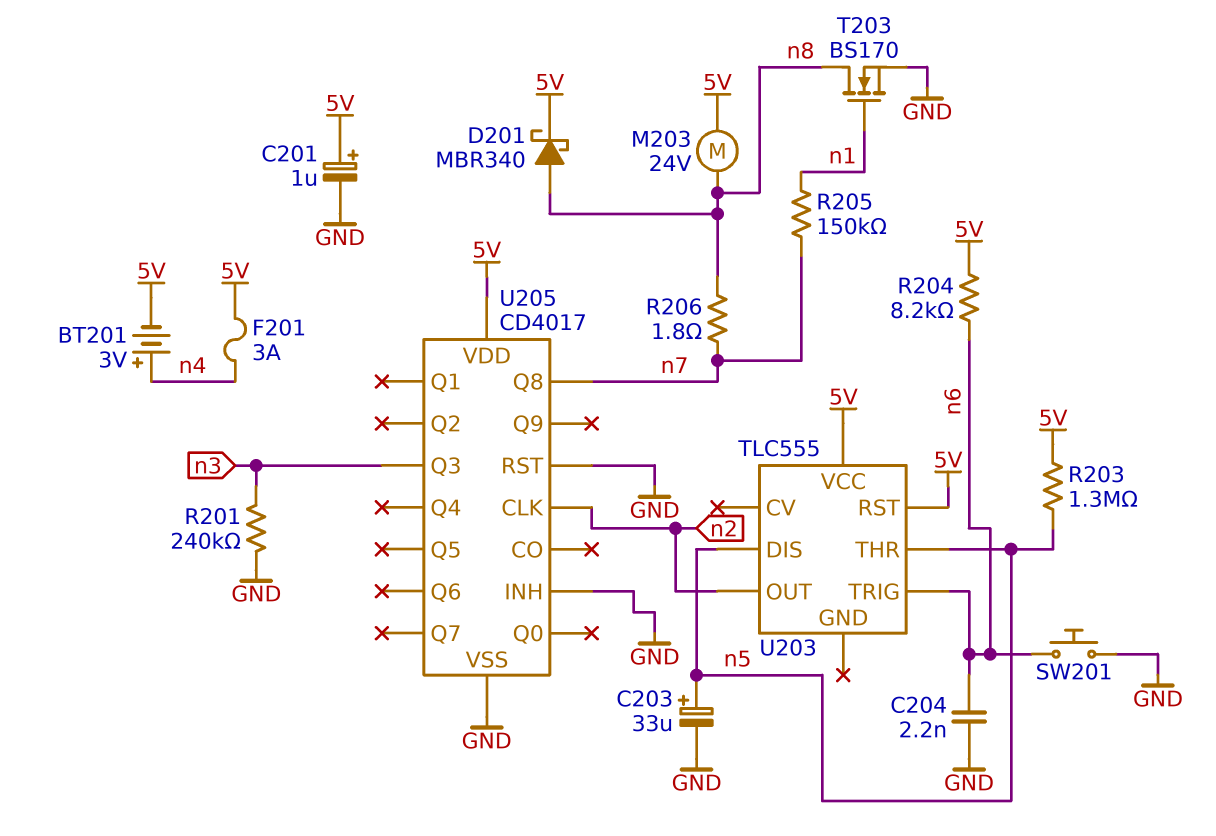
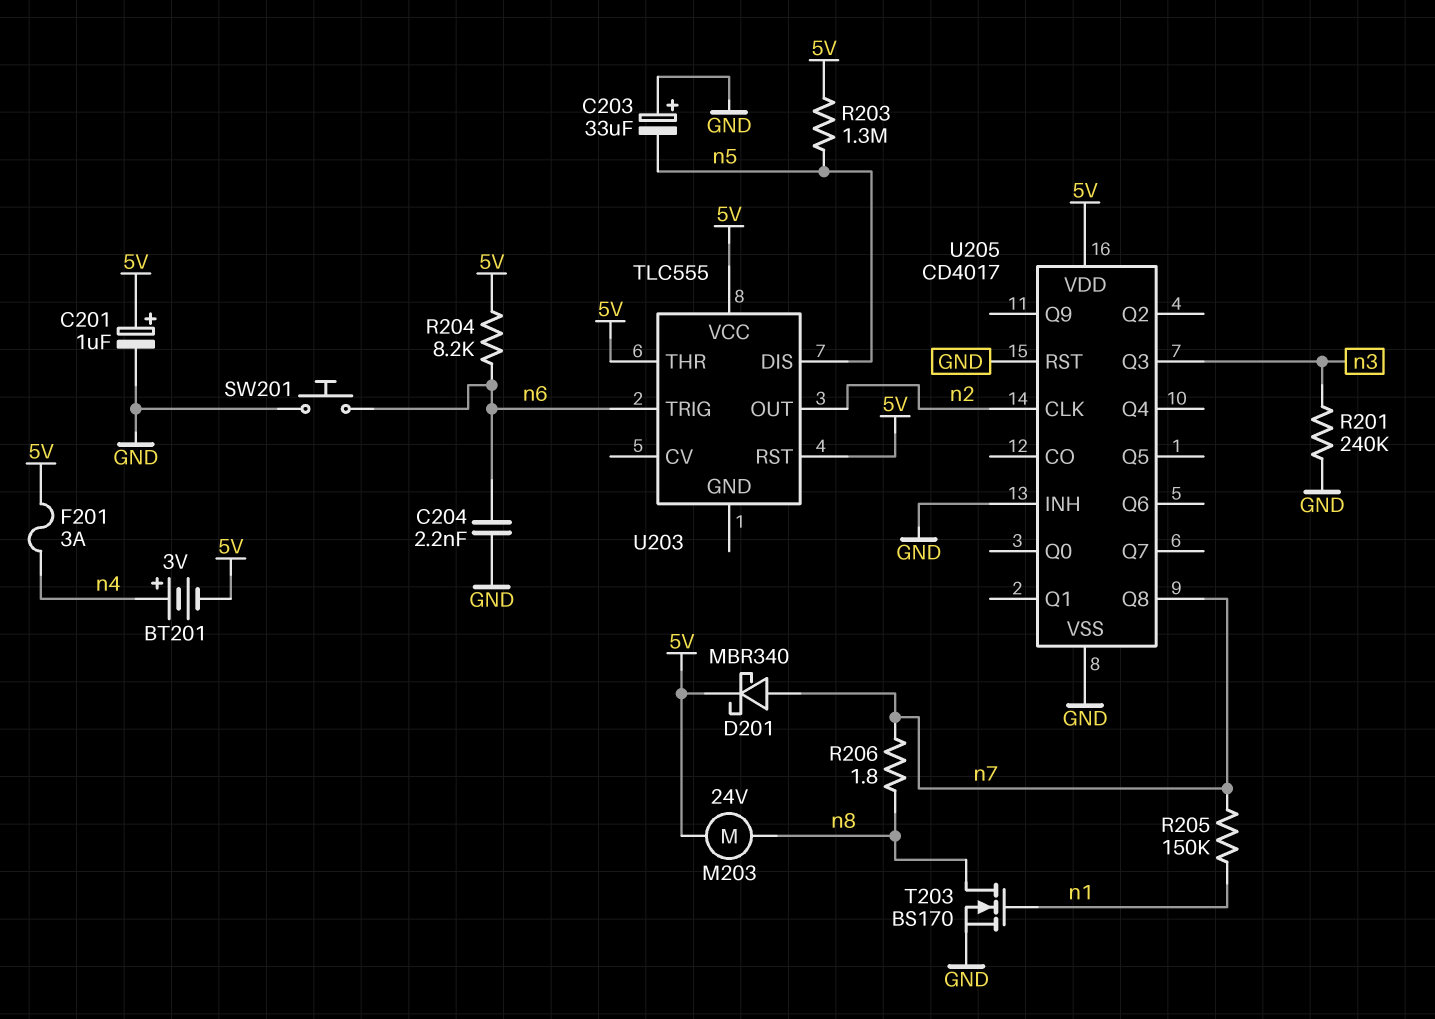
C203: 33uF (plus n5, minus GND) -> 33uF (plus GND, minus n5)
D201: schottky MBR340 (A n8, K 5V) -> schottky MBR340 (A n7, K 5V)
U203 pin THR: n5 -> 5V

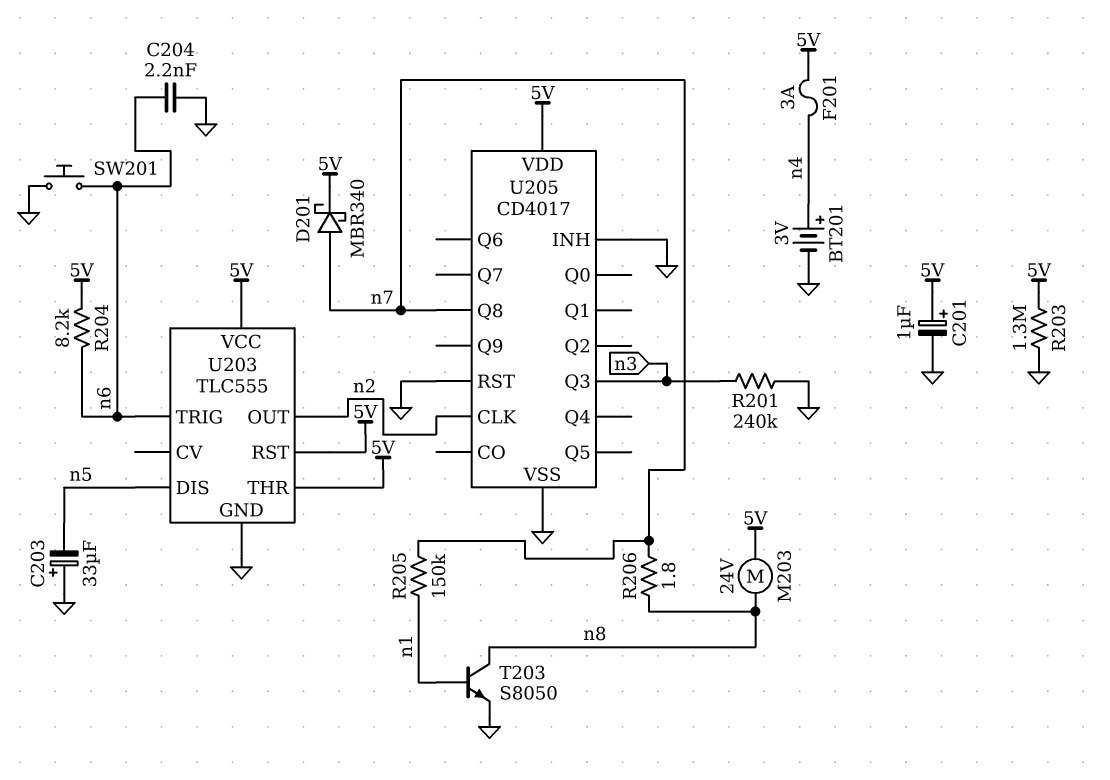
BT201: 3V (plus n4, minus 5V) -> 3V (plus n4, minus GND)
R203: 1.3M (5V, n5) -> 1.3M (5V, GND)
T203: NMOS BS170 (G n1, D n8, S GND) -> NPN S8050 (B n1, C n8, E GND)
U203 pin GND: none -> GND

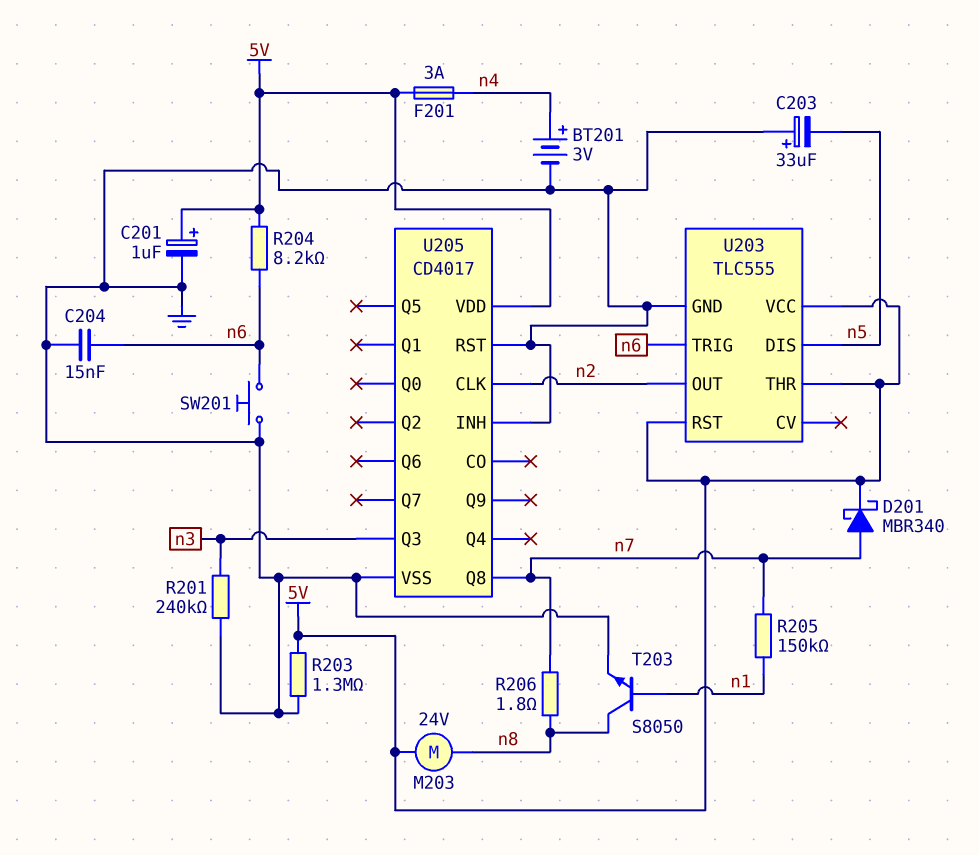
C204: 2.2nF (GND, n6) -> 15nF (GND, n6)

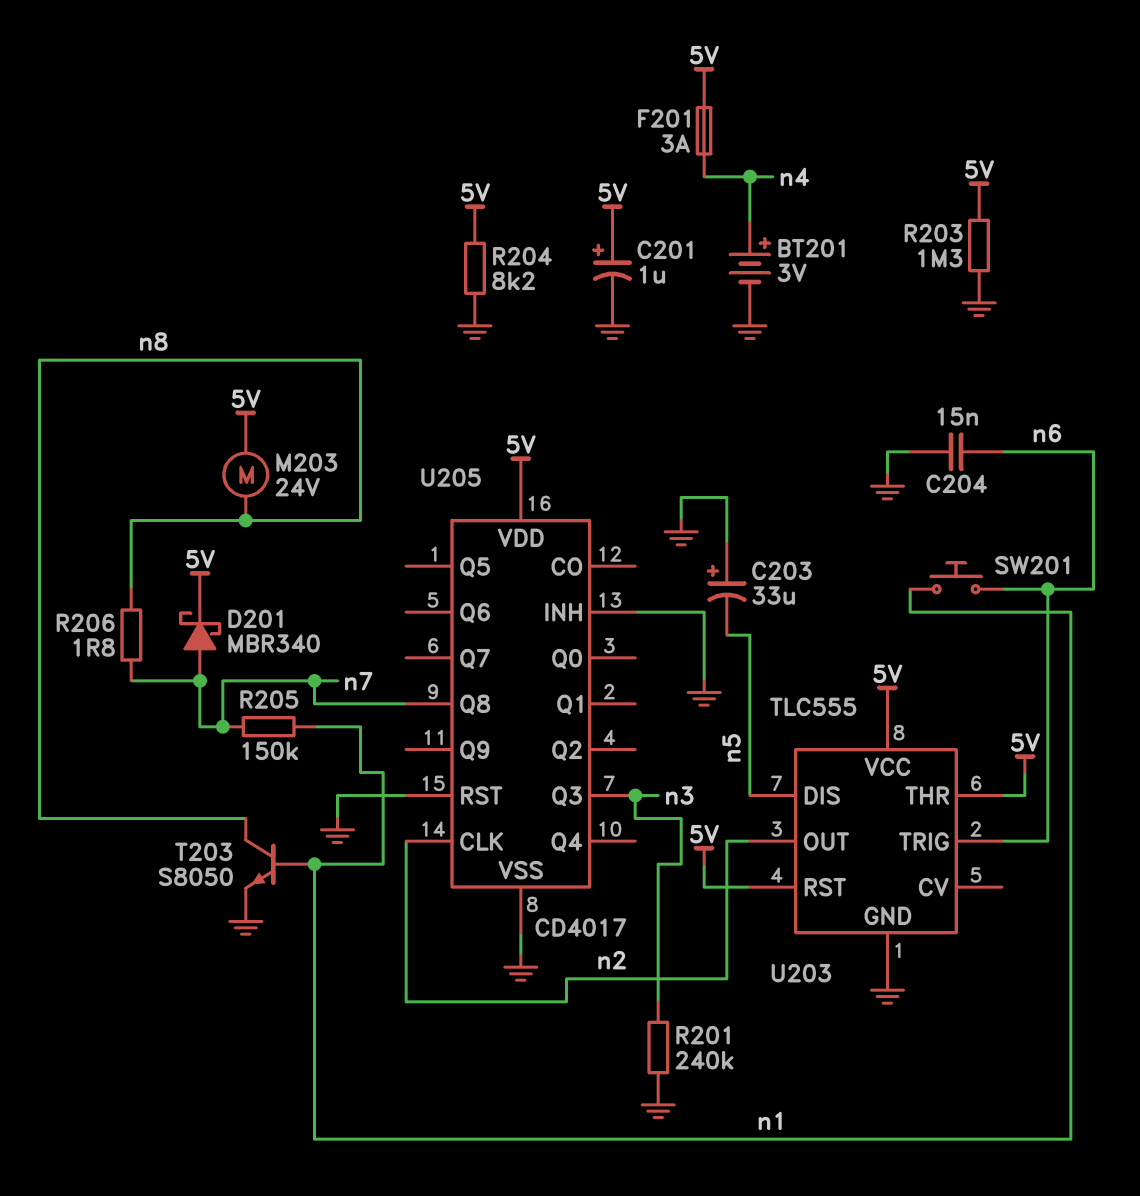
R204: 8.2k (5V, n6) -> 8.2k (5V, GND)
SW201: button (GND, n6) -> button (n1, n6)

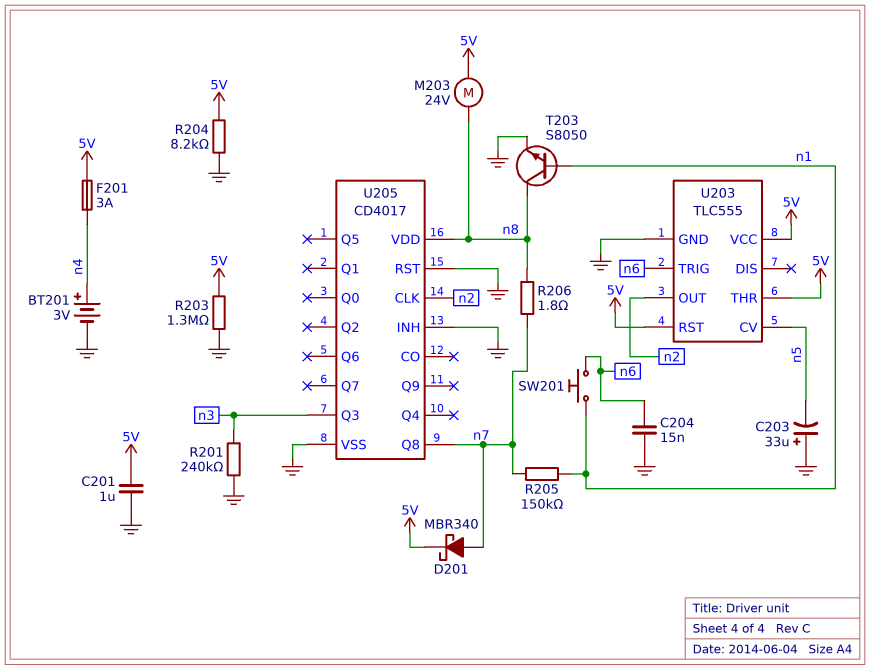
C201: 1uF (plus 5V, minus GND) -> 1uF (5V, GND)
U203 pin CV: none -> n5
U203 pin DIS: n5 -> none
U205 pin VDD: 5V -> n8

